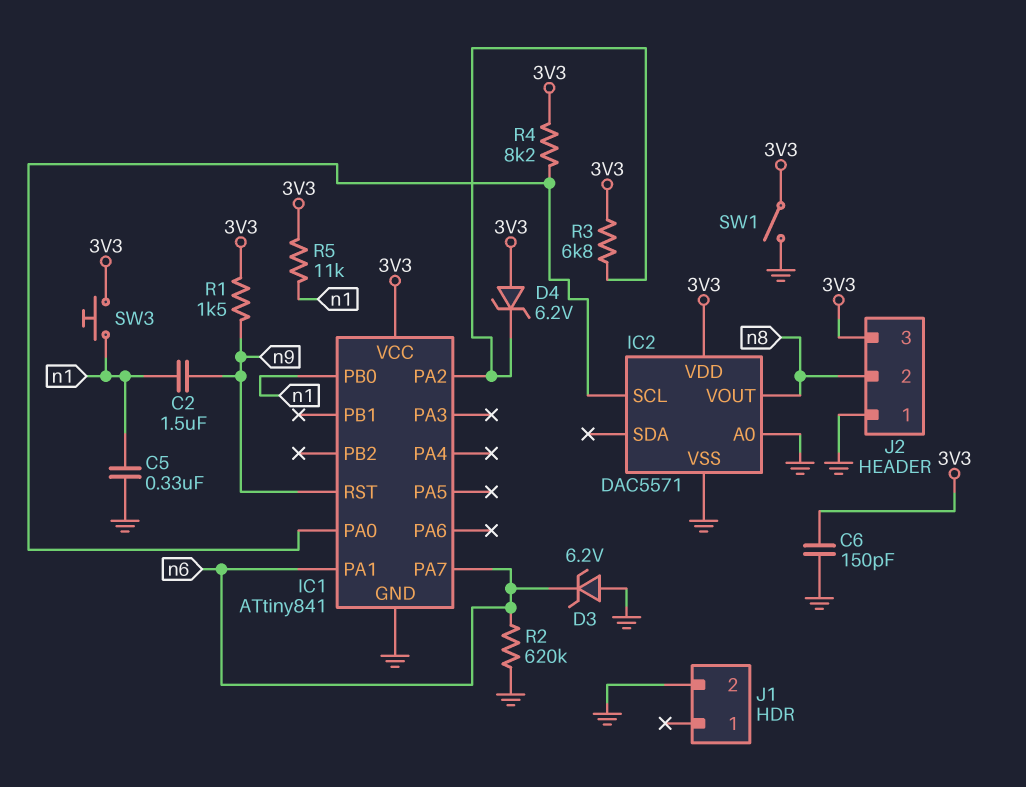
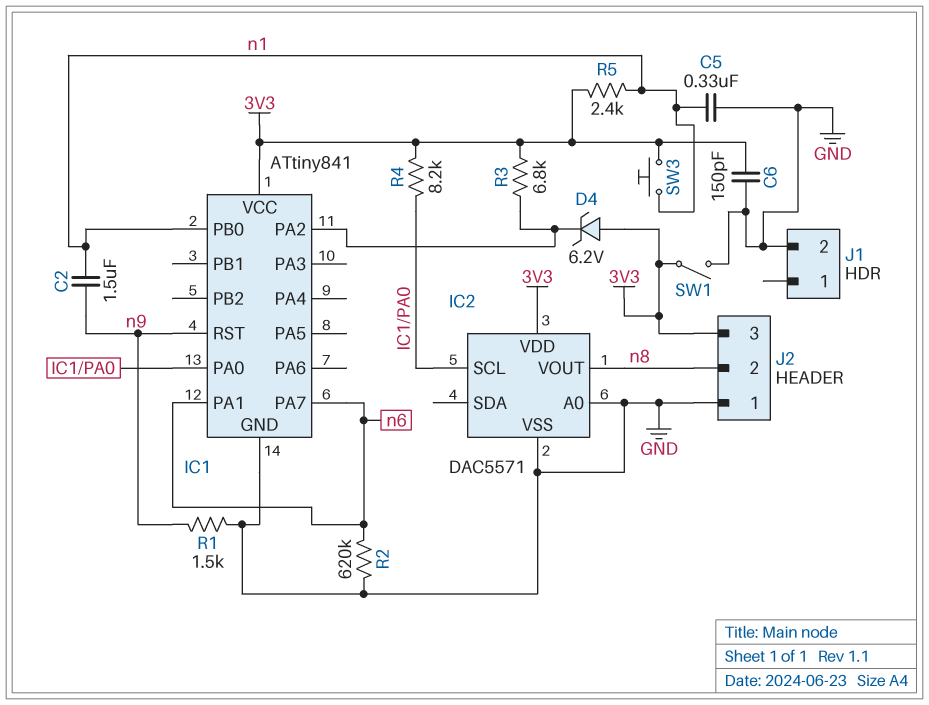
D3: zener 6.2V (A GND, K n6) -> none
R1: 1.5k (3V3, n9) -> 1.5k (GND, n9)
R5: 11k (3V3, n1) -> 2.4k (3V3, n1)

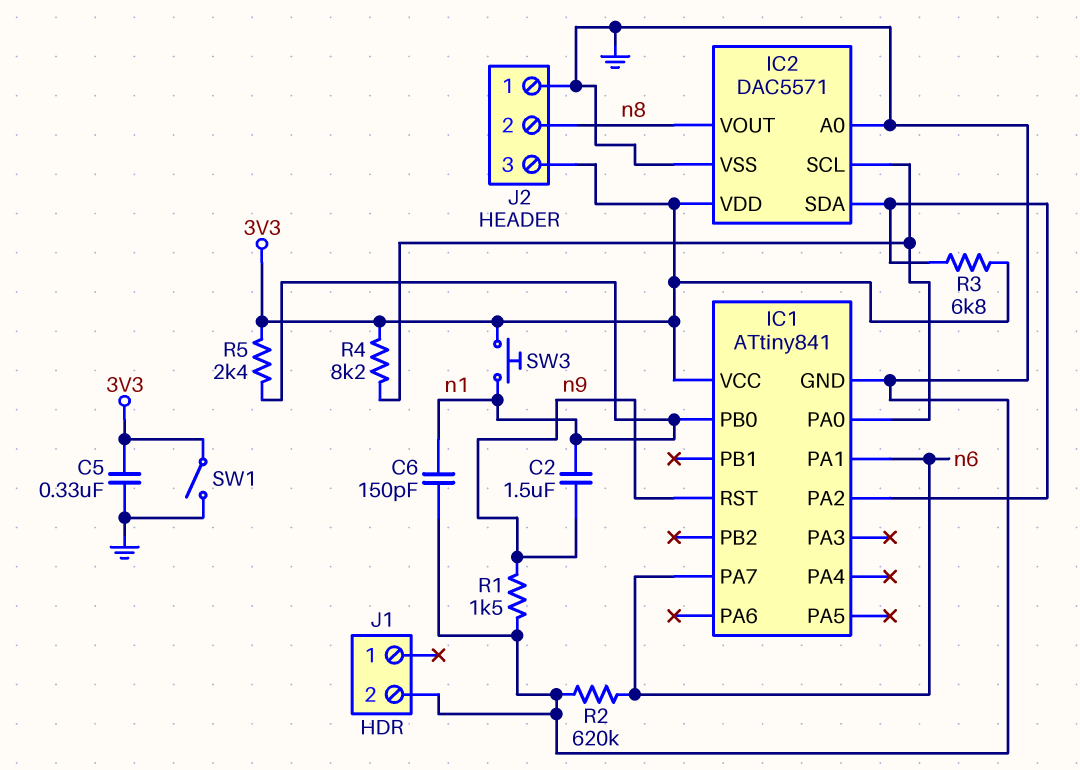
C5: 330nF (GND, n1) -> 330nF (3V3, GND)
C6: 150pF (3V3, GND) -> 150pF (GND, n1)
D4: zener 6.2V (A 3V3, K IC1/PA2) -> none
IC2 pin SDA: none -> IC1/PA2

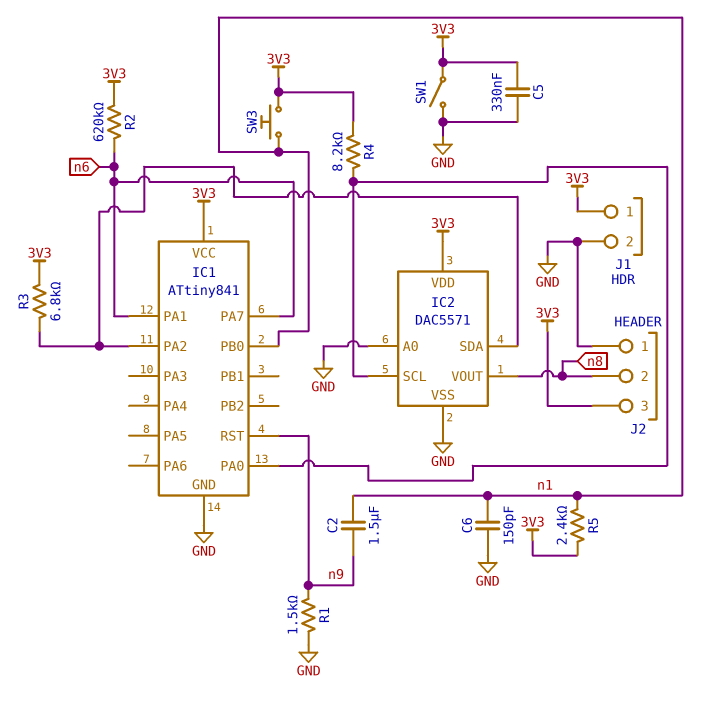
J1 pin 1: none -> 3V3
R2: 620k (GND, n6) -> 620k (3V3, n6)

